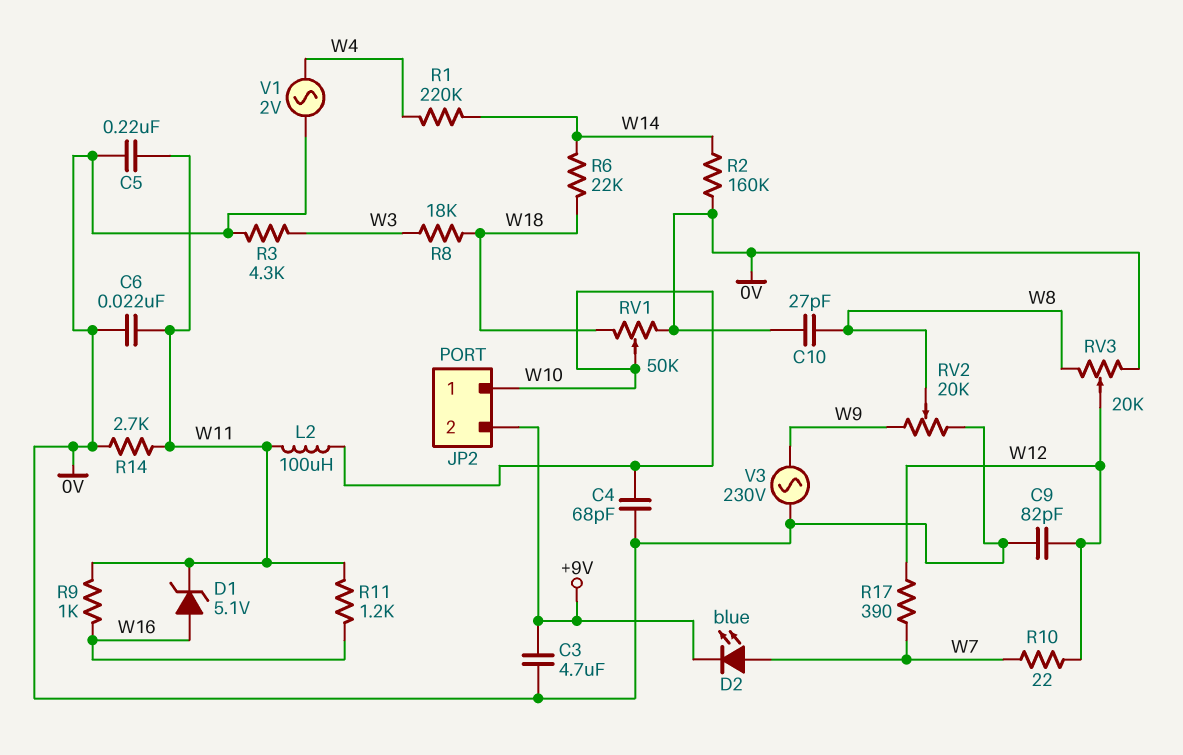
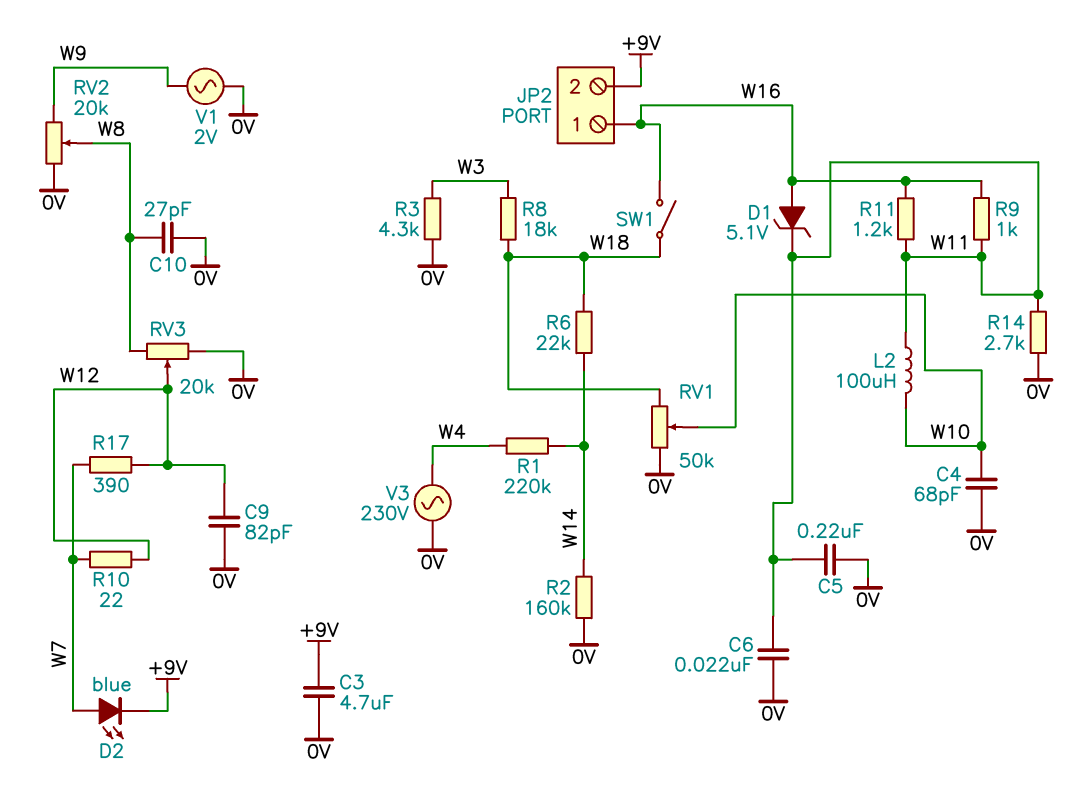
JP2 pin 1: W10 -> W16
SW1: none -> switch (W16, W18)
V1: AC 2V (0V, W4) -> AC 2V (0V, W9)
V3: AC 230V (0V, W9) -> AC 230V (0V, W4)

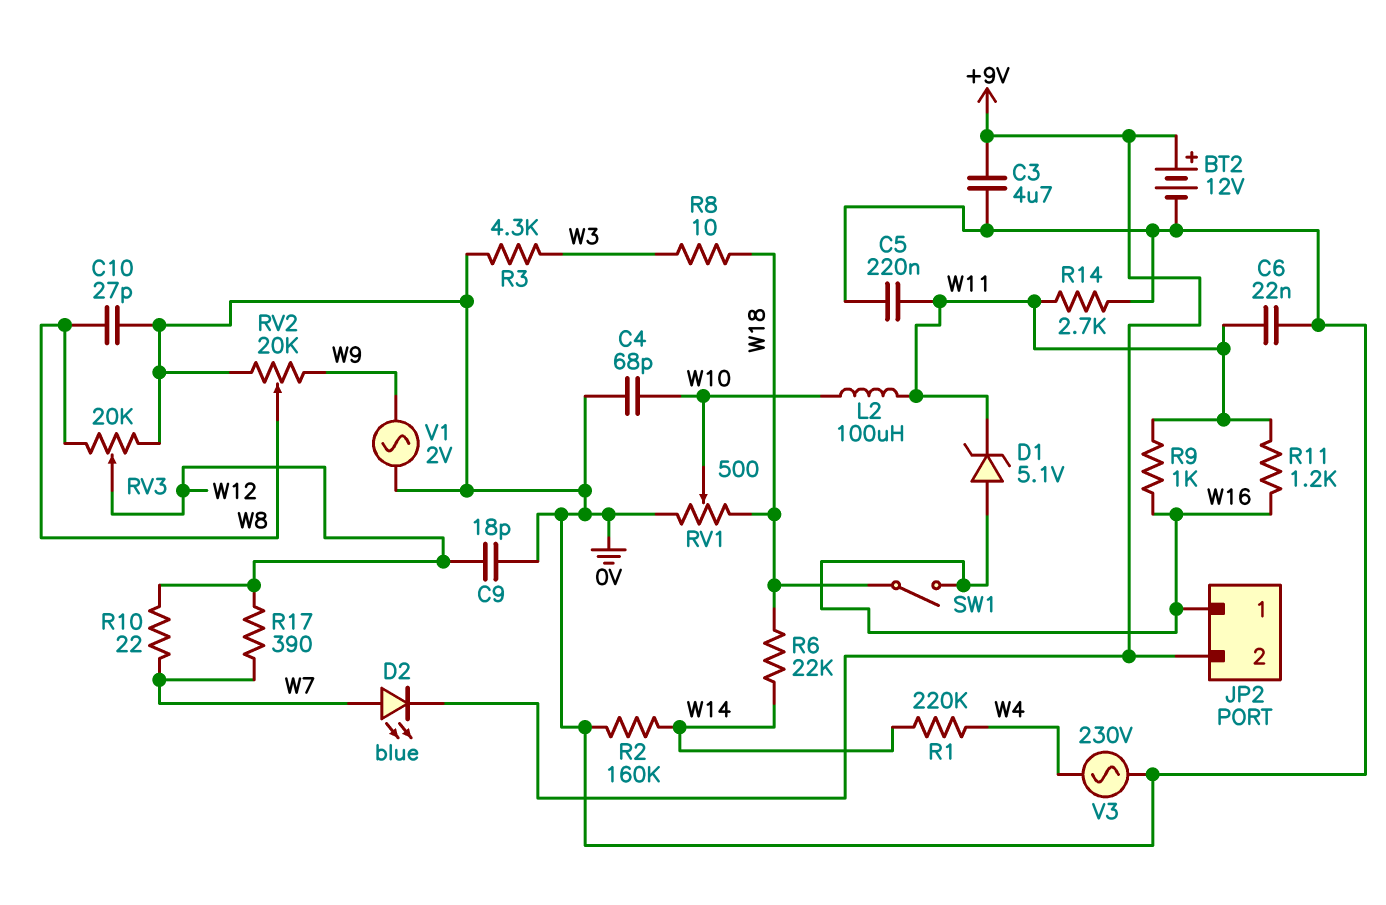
BT2: none -> 12V (plus +9V, minus 0V)
C9: 82pF (0V, W12) -> 18pF (0V, W12)
R8: 18k (W3, W18) -> 10 (W3, W18)
RV1: 50k (0V, W18, wiper W10) -> 500 (0V, W18, wiper W10)

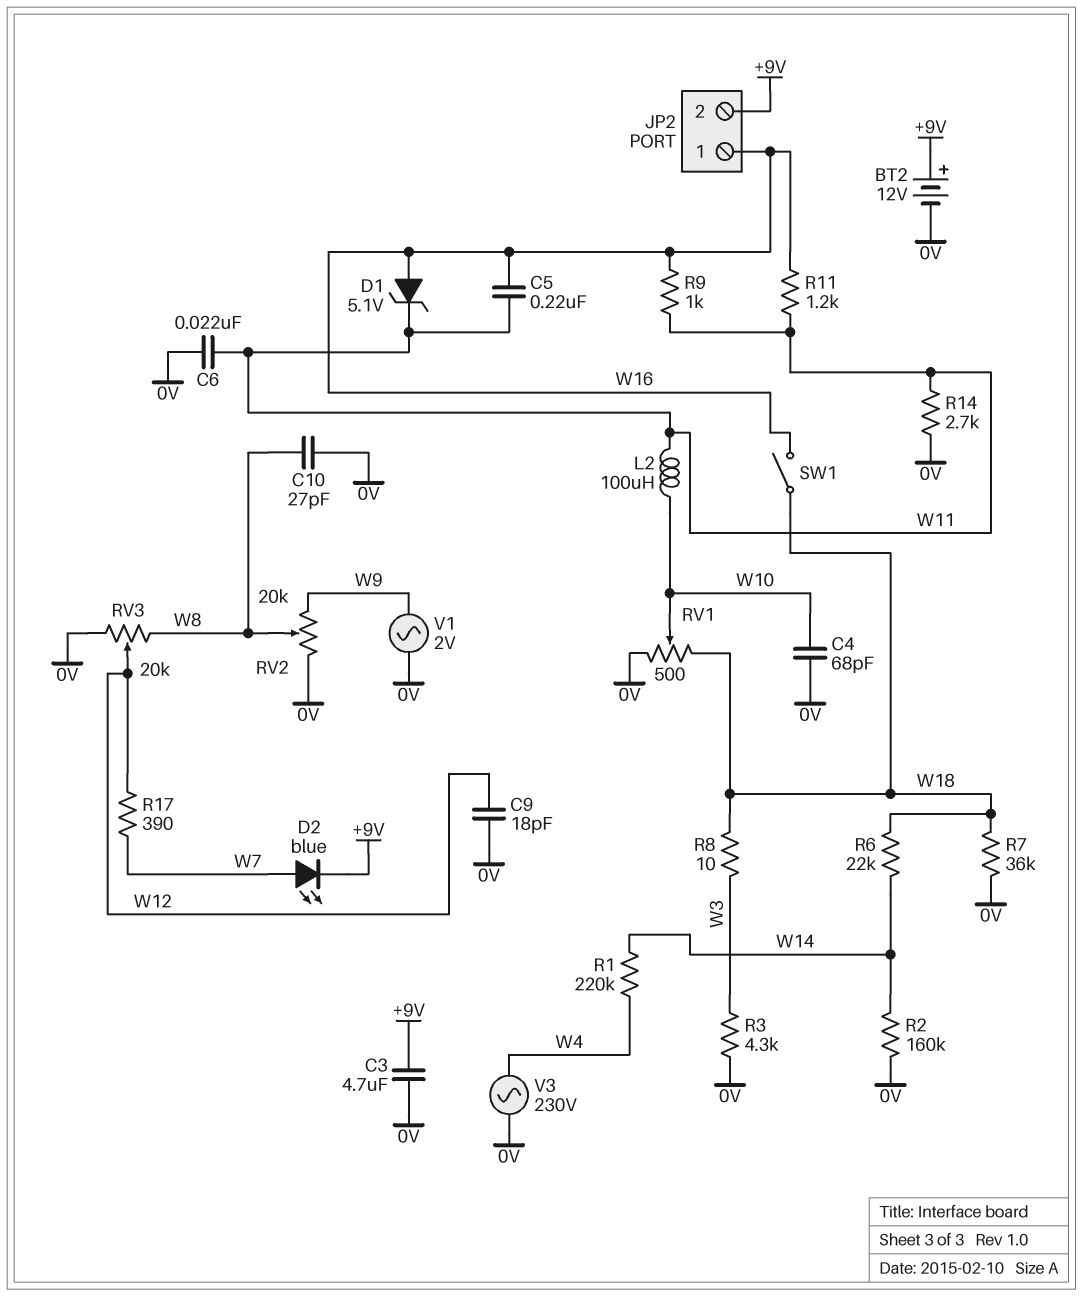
C5: 220nF (0V, W11) -> 220nF (W11, W16)
R7: none -> 36k (0V, W18)
R10: 22 (W7, W12) -> none

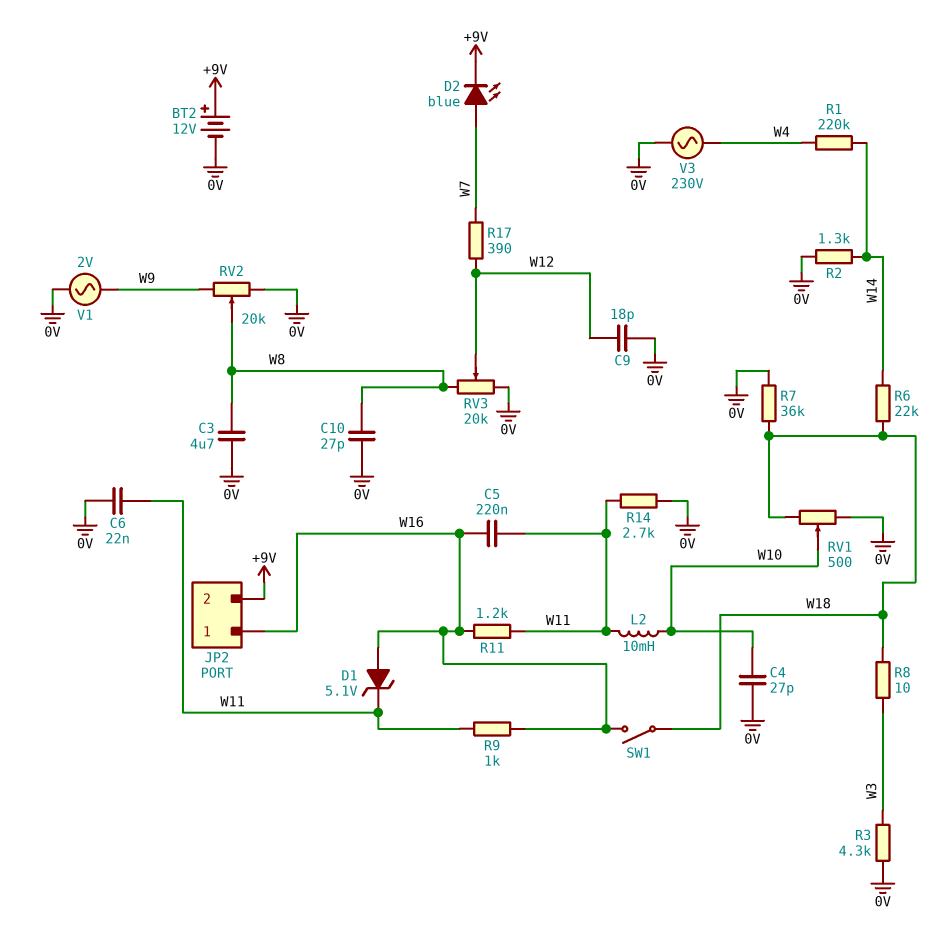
C3: 4.7uF (+9V, 0V) -> 4.7uF (0V, W8)
C4: 68pF (0V, W10) -> 27pF (0V, W10)
L2: 100uH (W10, W11) -> 10mH (W10, W11)
R2: 160k (0V, W14) -> 1.3k (0V, W14)

